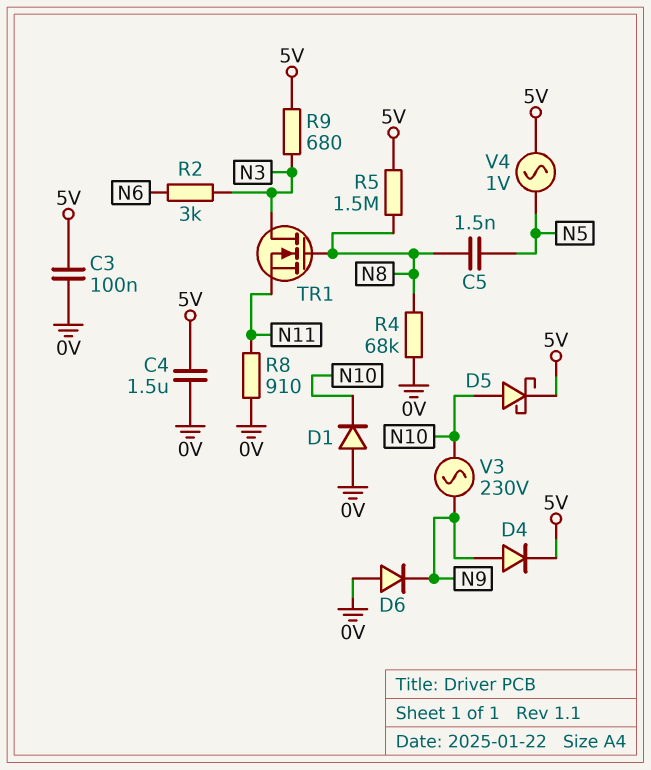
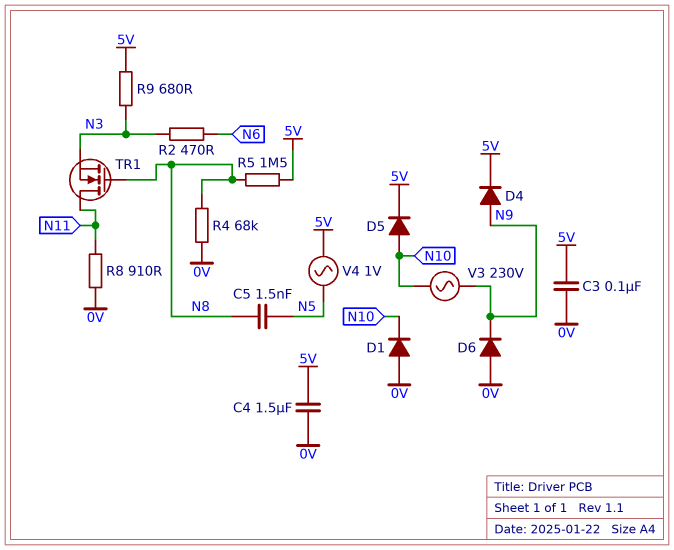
D5: schottky (A N10, K 5V) -> diode (A N10, K 5V)
R2: 3k (N3, N6) -> 470 (N3, N6)
TR1: NMOS (G N8, D N3, S N11) -> NMOS (G N8, D N11, S N3)

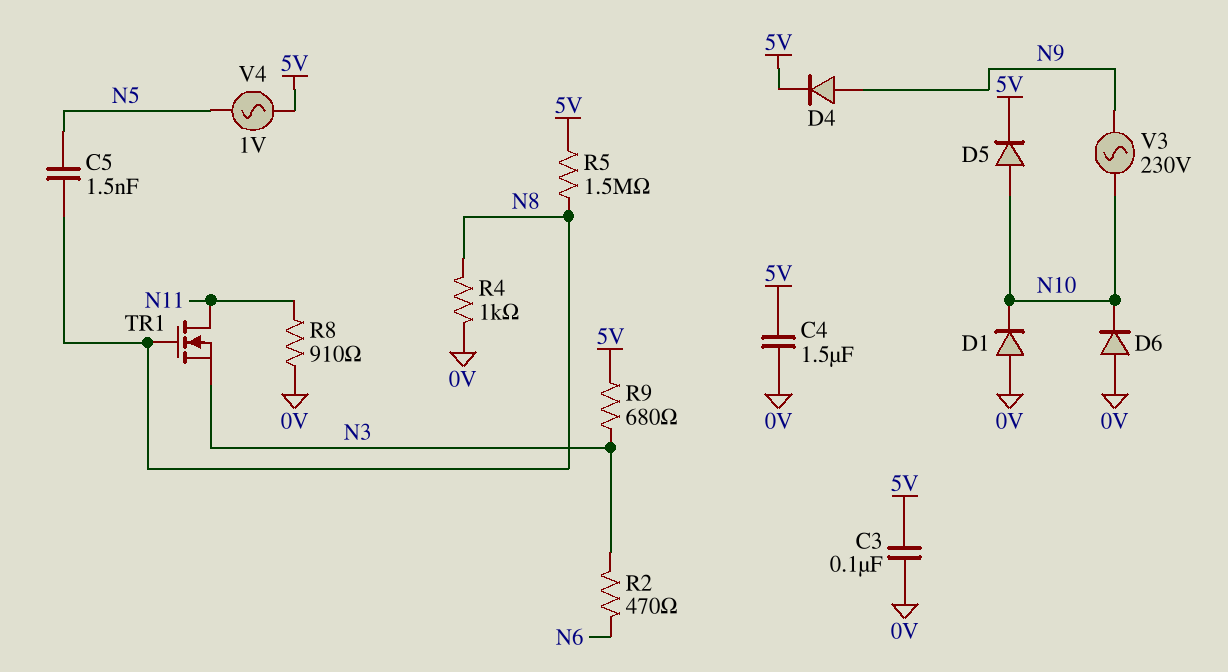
D6: diode (A 0V, K N9) -> diode (A 0V, K N10)
R4: 68k (0V, N8) -> 1k (0V, N8)

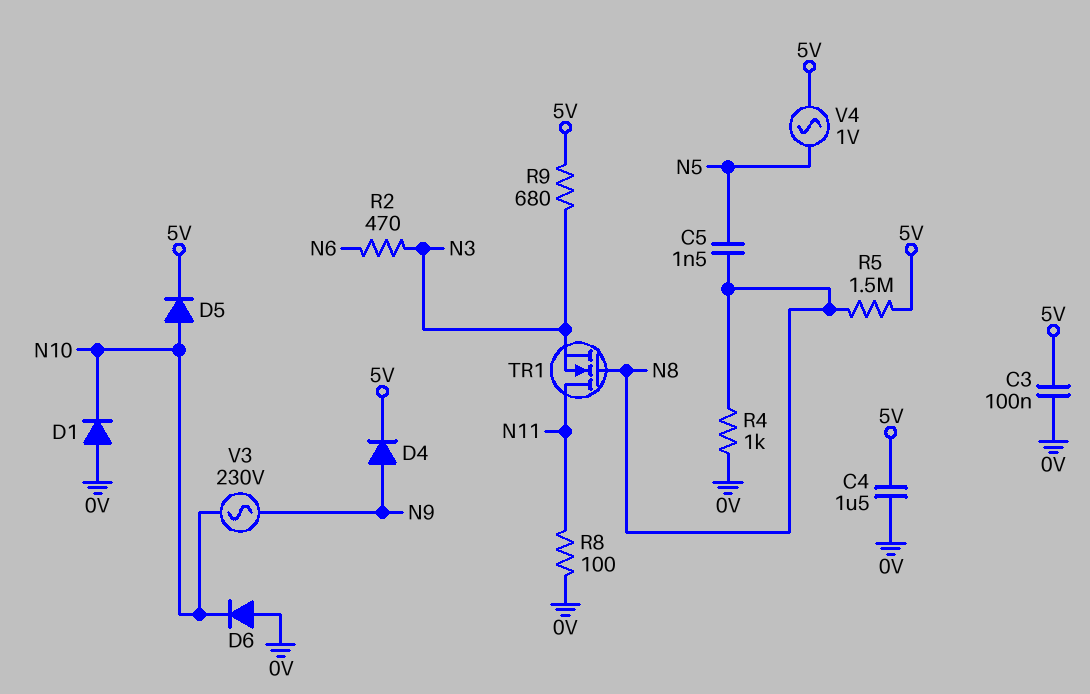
R8: 910 (0V, N11) -> 100 (0V, N11)

